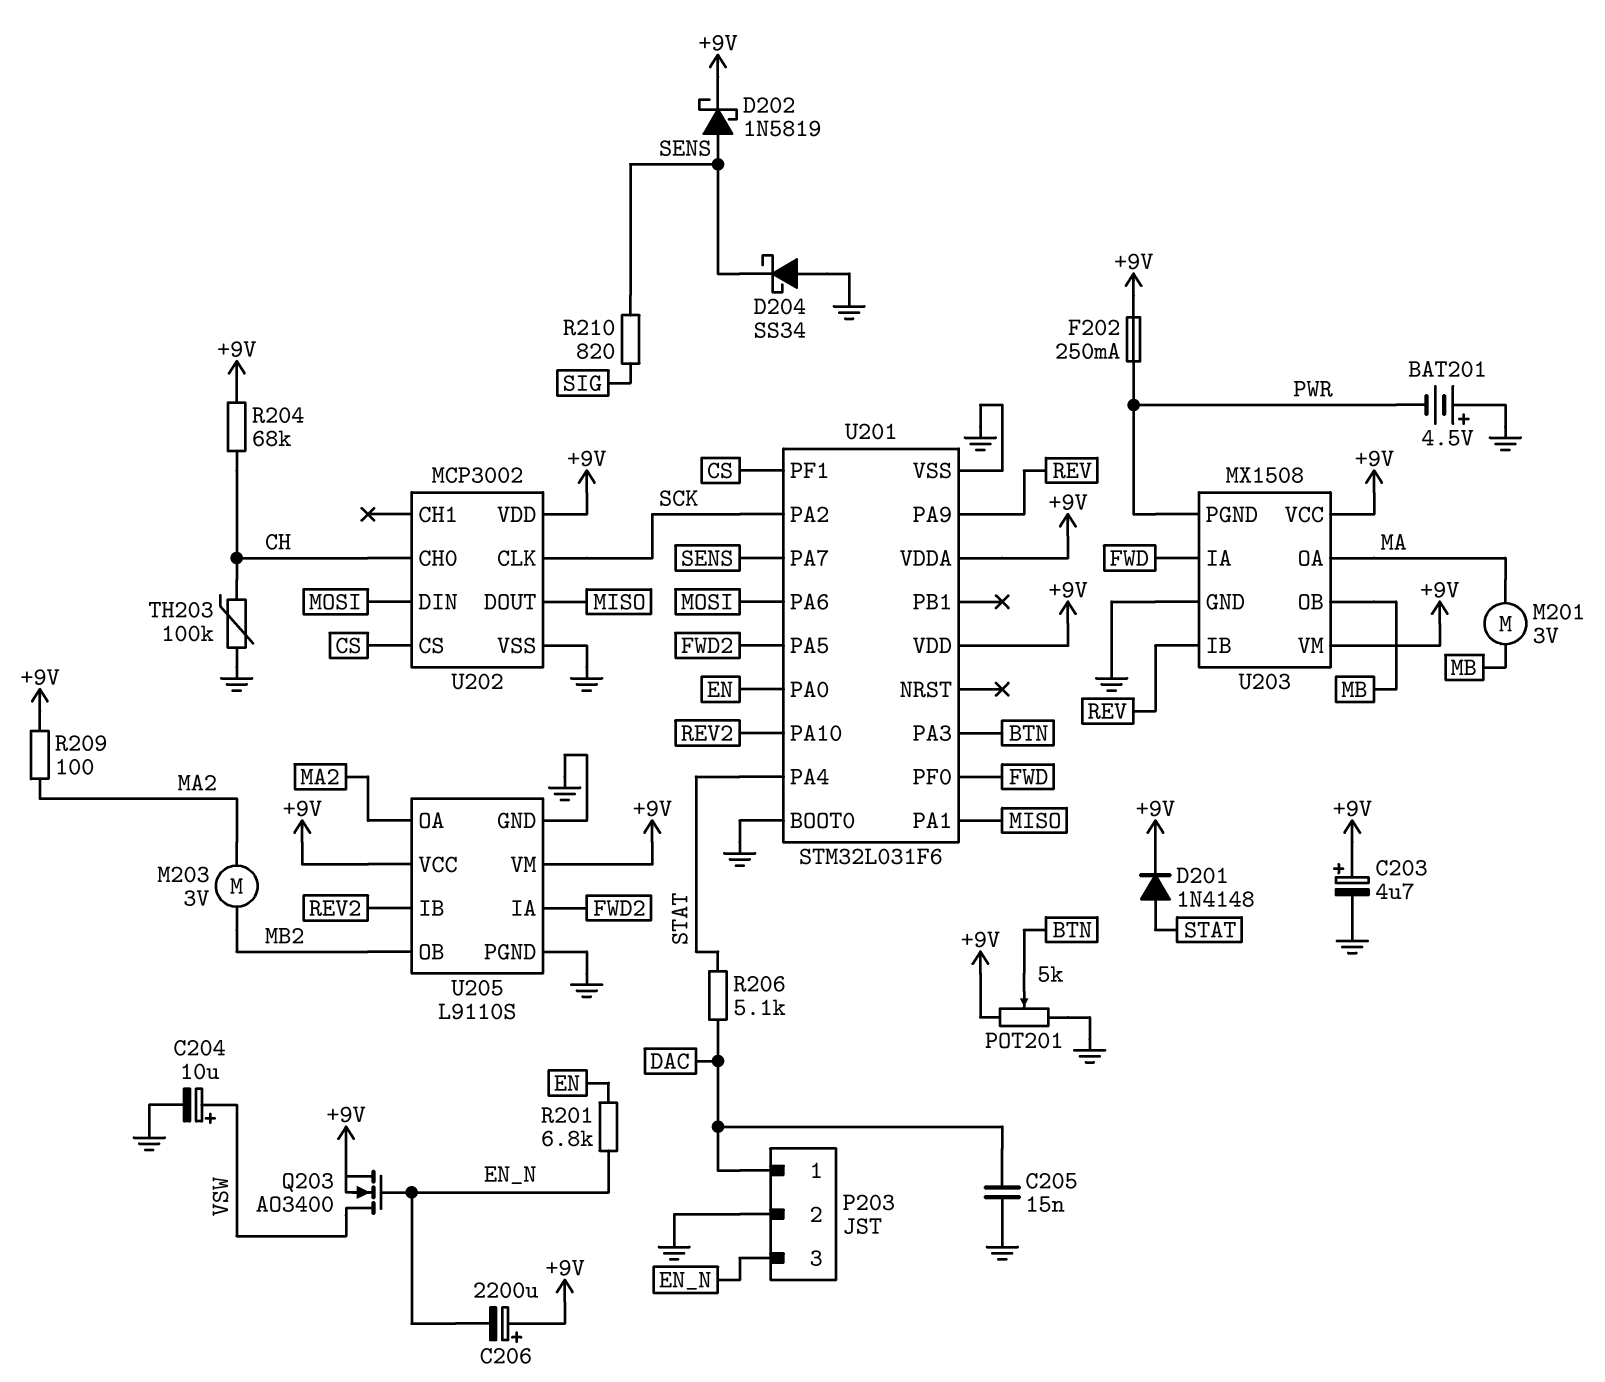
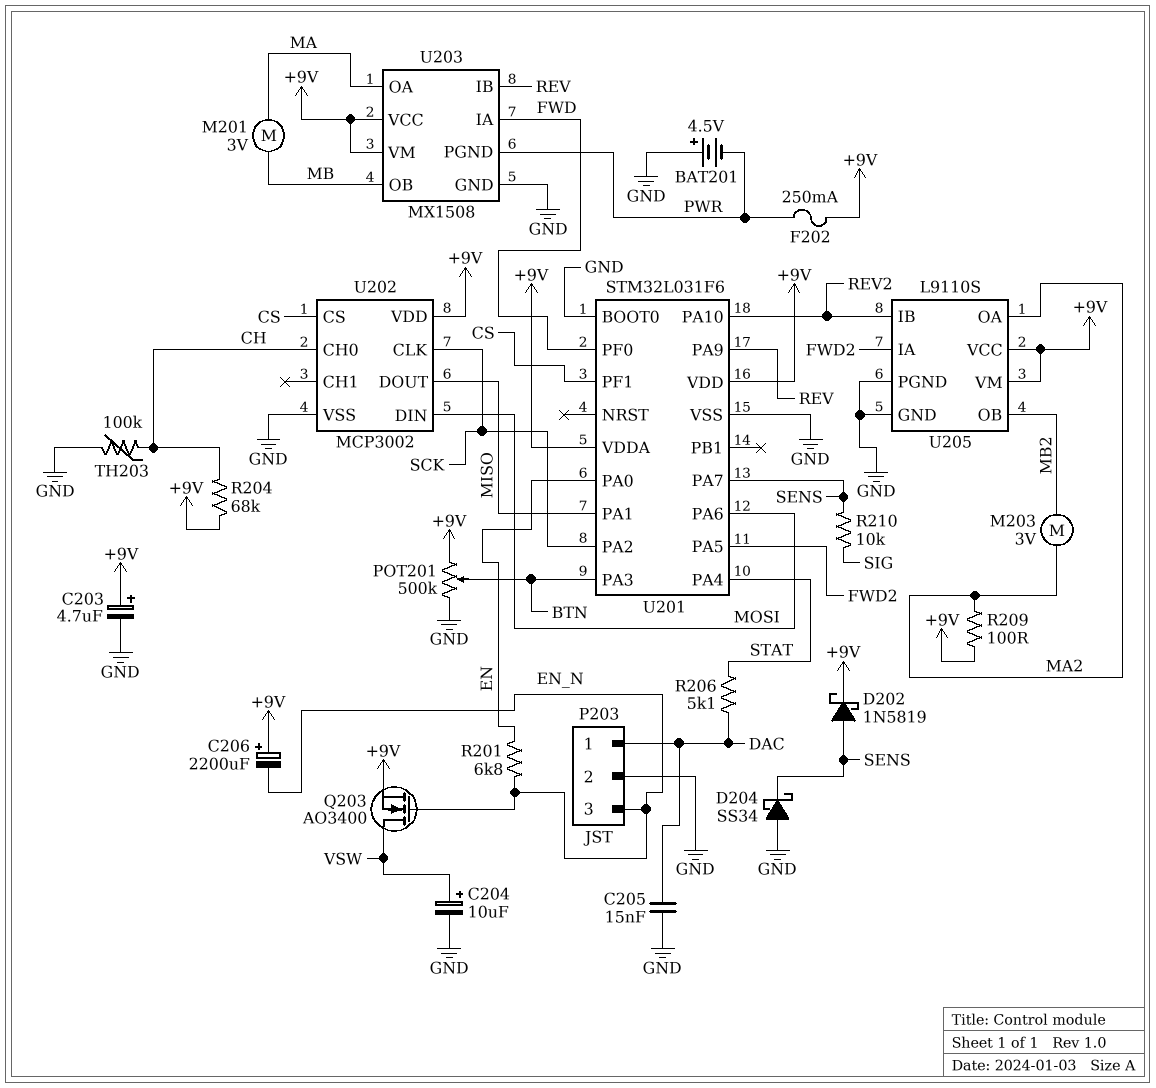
D201: diode 1N4148 (A STAT, K +9V) -> none
POT201: 5k (+9V, GND, wiper BTN) -> 500k (+9V, GND, wiper BTN)
R210: 820 (SENS, SIG) -> 10k (SENS, SIG)

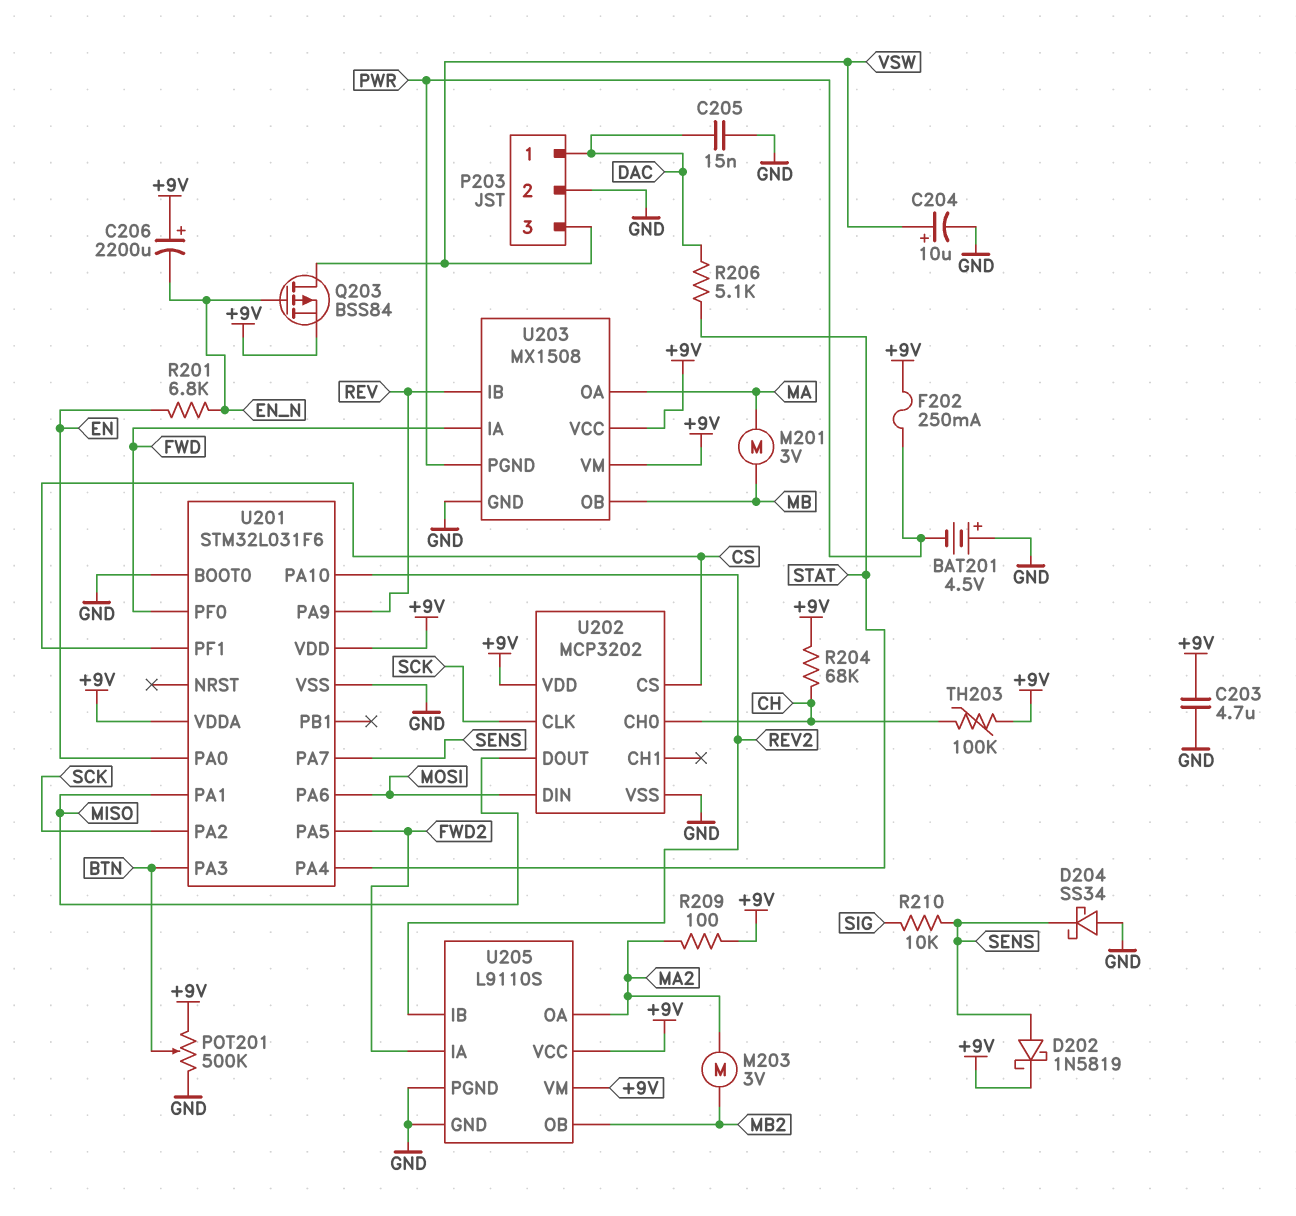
C203: 4.7uF (plus +9V, minus GND) -> 4.7uF (+9V, GND)
P203 pin 3: EN_N -> VSW
Q203: NMOS AO3400 (G EN_N, D VSW, S +9V) -> PMOS BSS84 (G EN_N, D VSW, S +9V)
TH203: 100k (CH, GND) -> 100k (+9V, CH)
U202: MCP3002 -> MCP3202

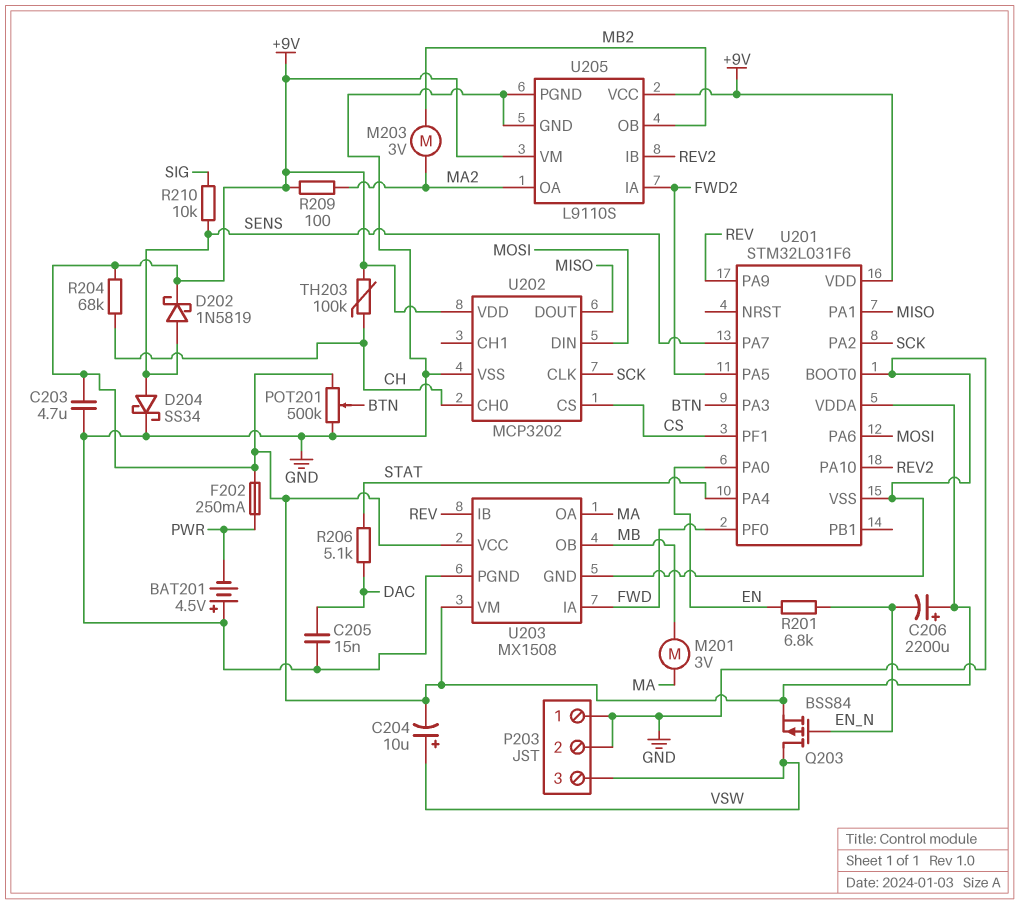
C204: 10uF (plus VSW, minus GND) -> 10uF (plus VSW, minus +9V)
D204: schottky SS34 (A GND, K SENS) -> schottky SS34 (A SENS, K GND)
P203 pin 1: DAC -> GND
U203 pin PGND: PWR -> GND

